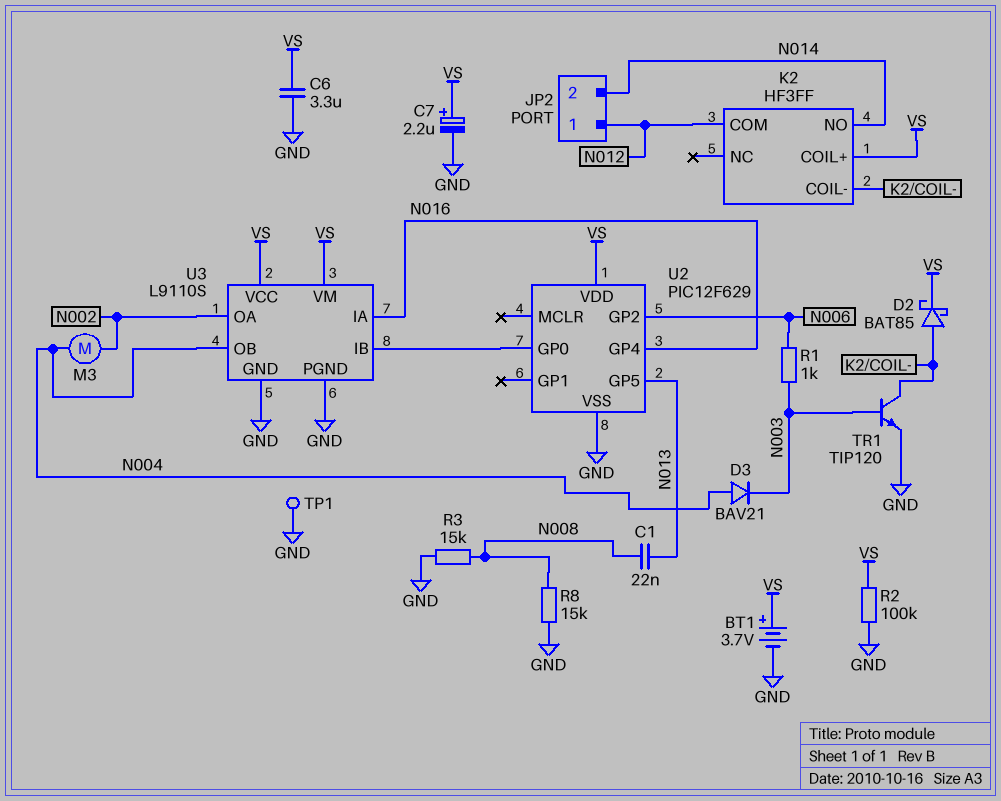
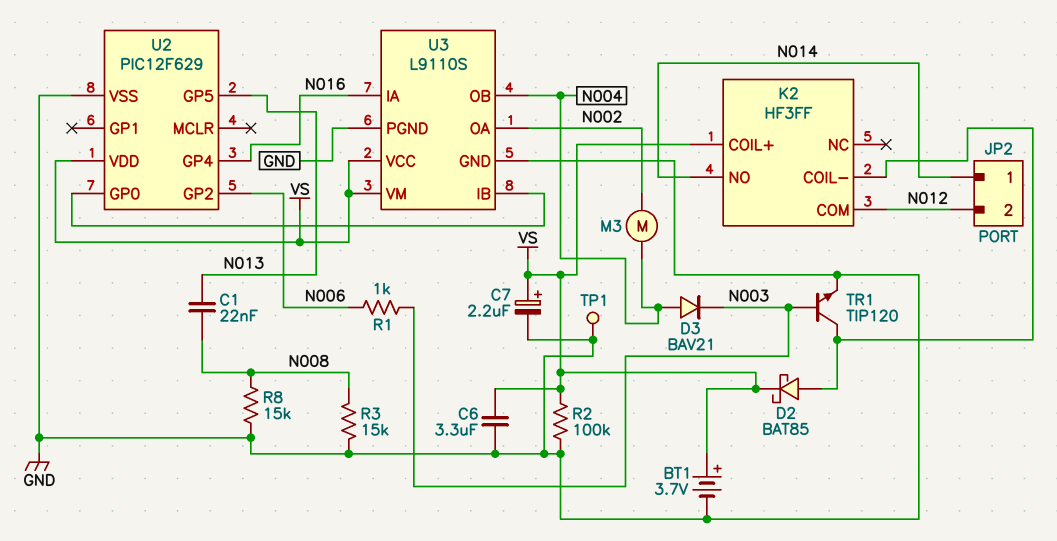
JP2 pin 1: N012 -> N014
JP2 pin 2: N014 -> N012

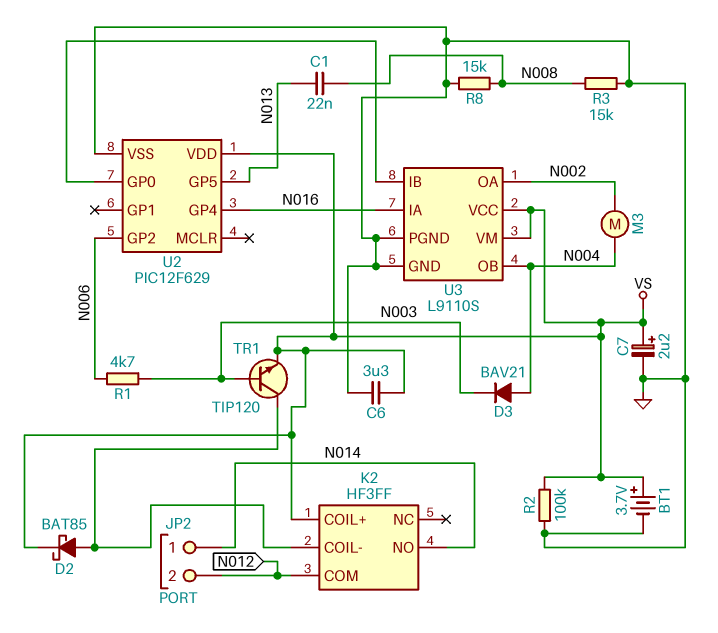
R1: 1k (N003, N006) -> 4.7k (N003, N006)
TP1: test point (GND) -> none
TR1: NPN TIP120 (B N003, C K2/COIL-, E GND) -> NPN TIP120 (B N003, C K2/COIL-, E VS)

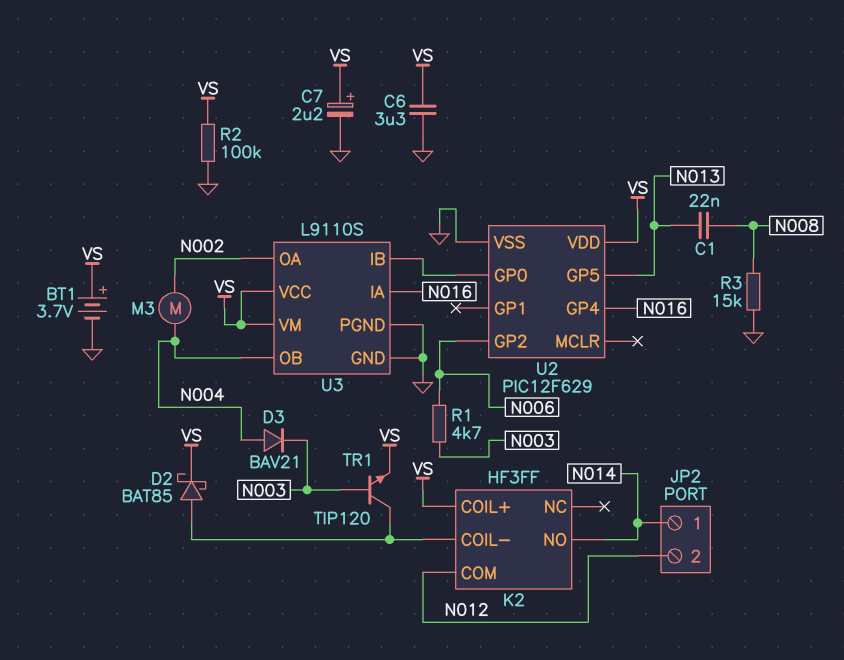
R8: 15k (GND, N008) -> none

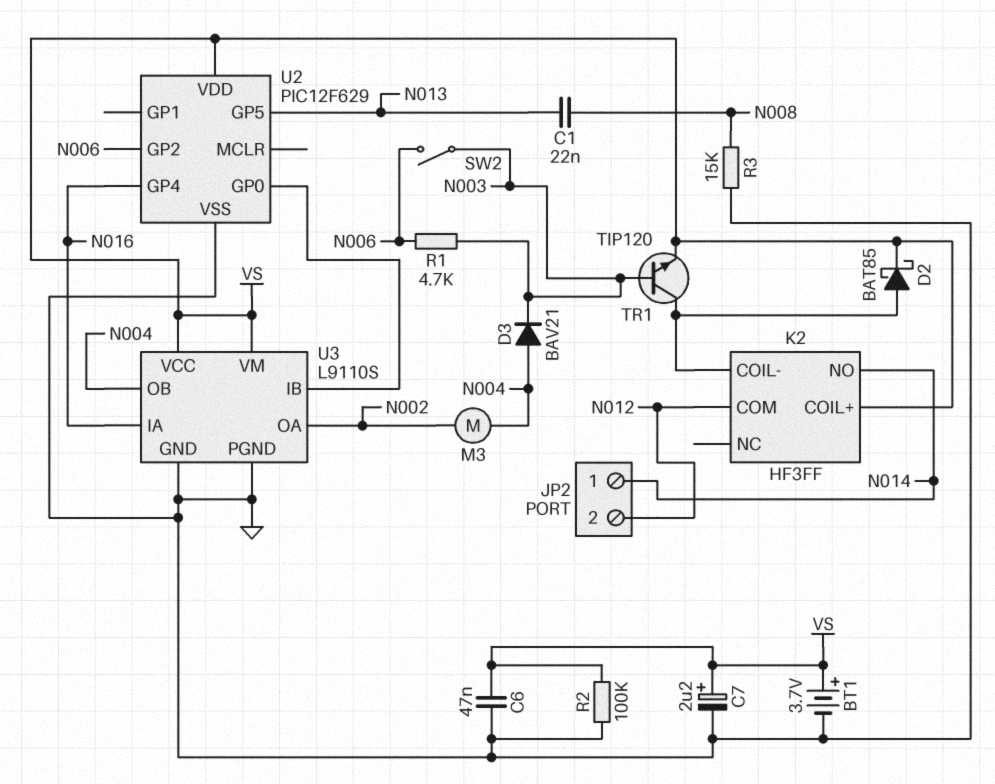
C6: 3.3uF (GND, VS) -> 47nF (GND, VS)
SW2: none -> switch (N003, N006)

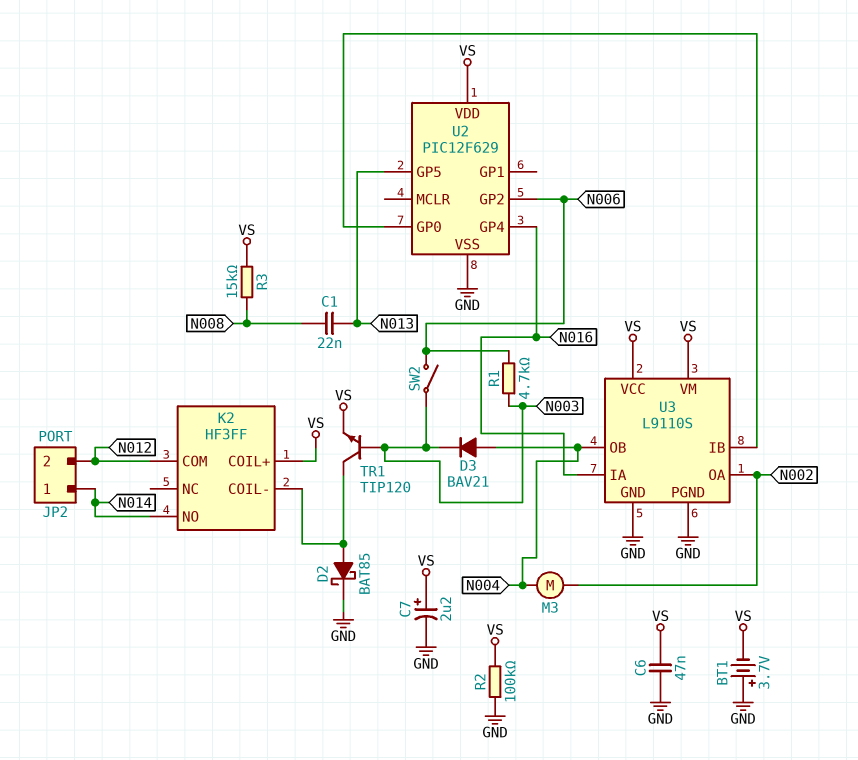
BT1: 3.7V (plus VS, minus GND) -> 3.7V (plus GND, minus VS)
D2: schottky BAT85 (A K2/COIL-, K VS) -> schottky BAT85 (A K2/COIL-, K GND)
R3: 15k (GND, N008) -> 15k (N008, VS)

